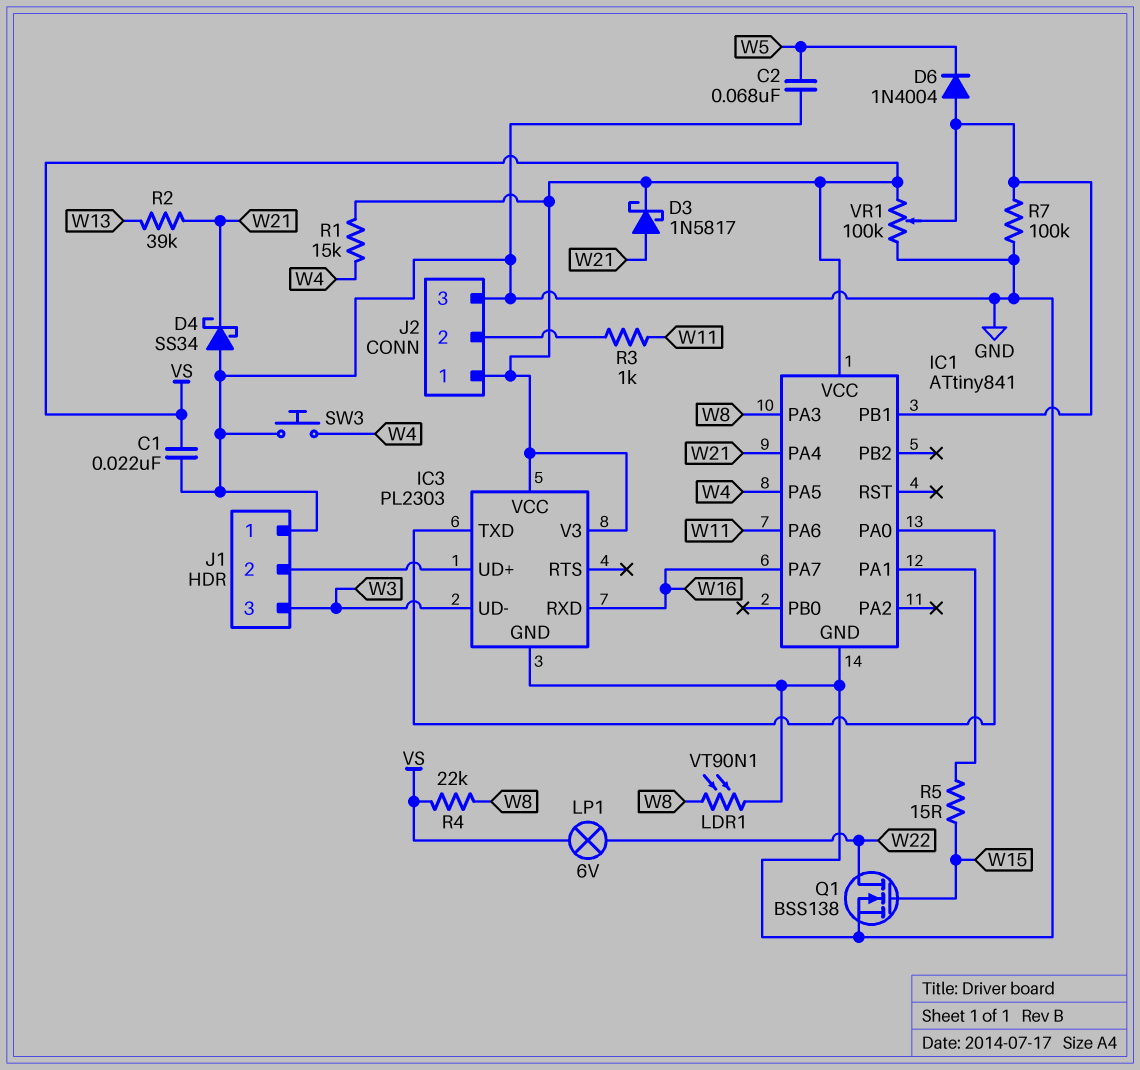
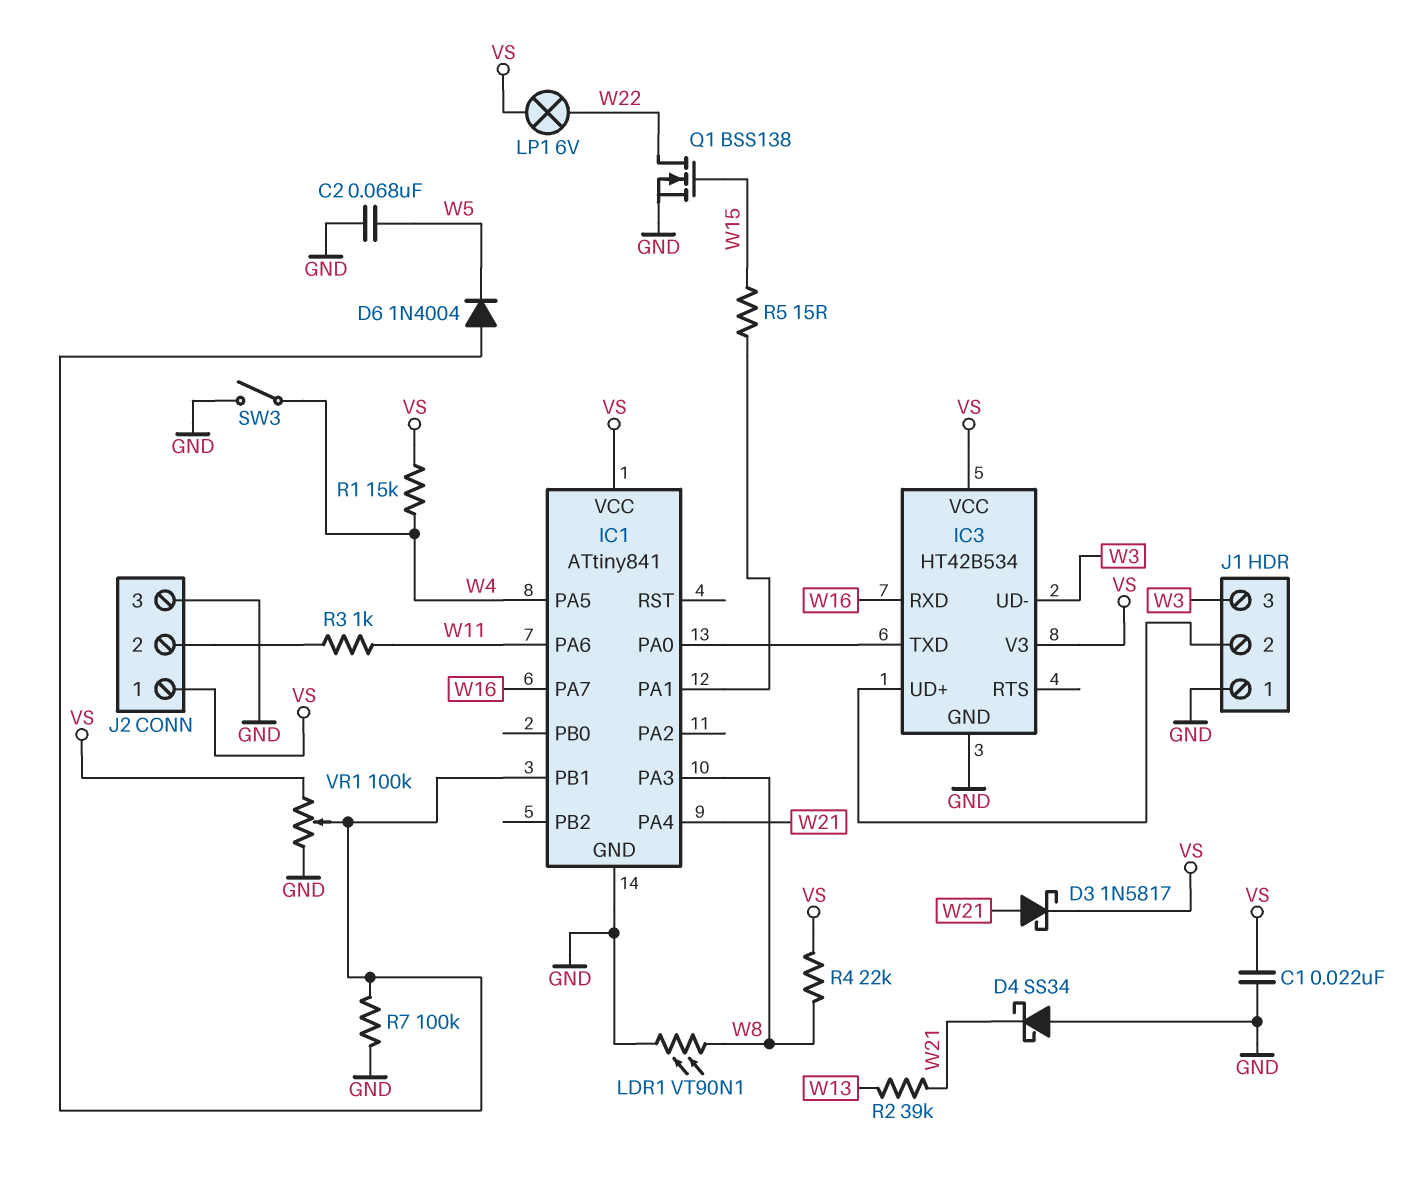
IC3: PL2303 -> HT42B534
SW3: button (GND, W4) -> switch (GND, W4)

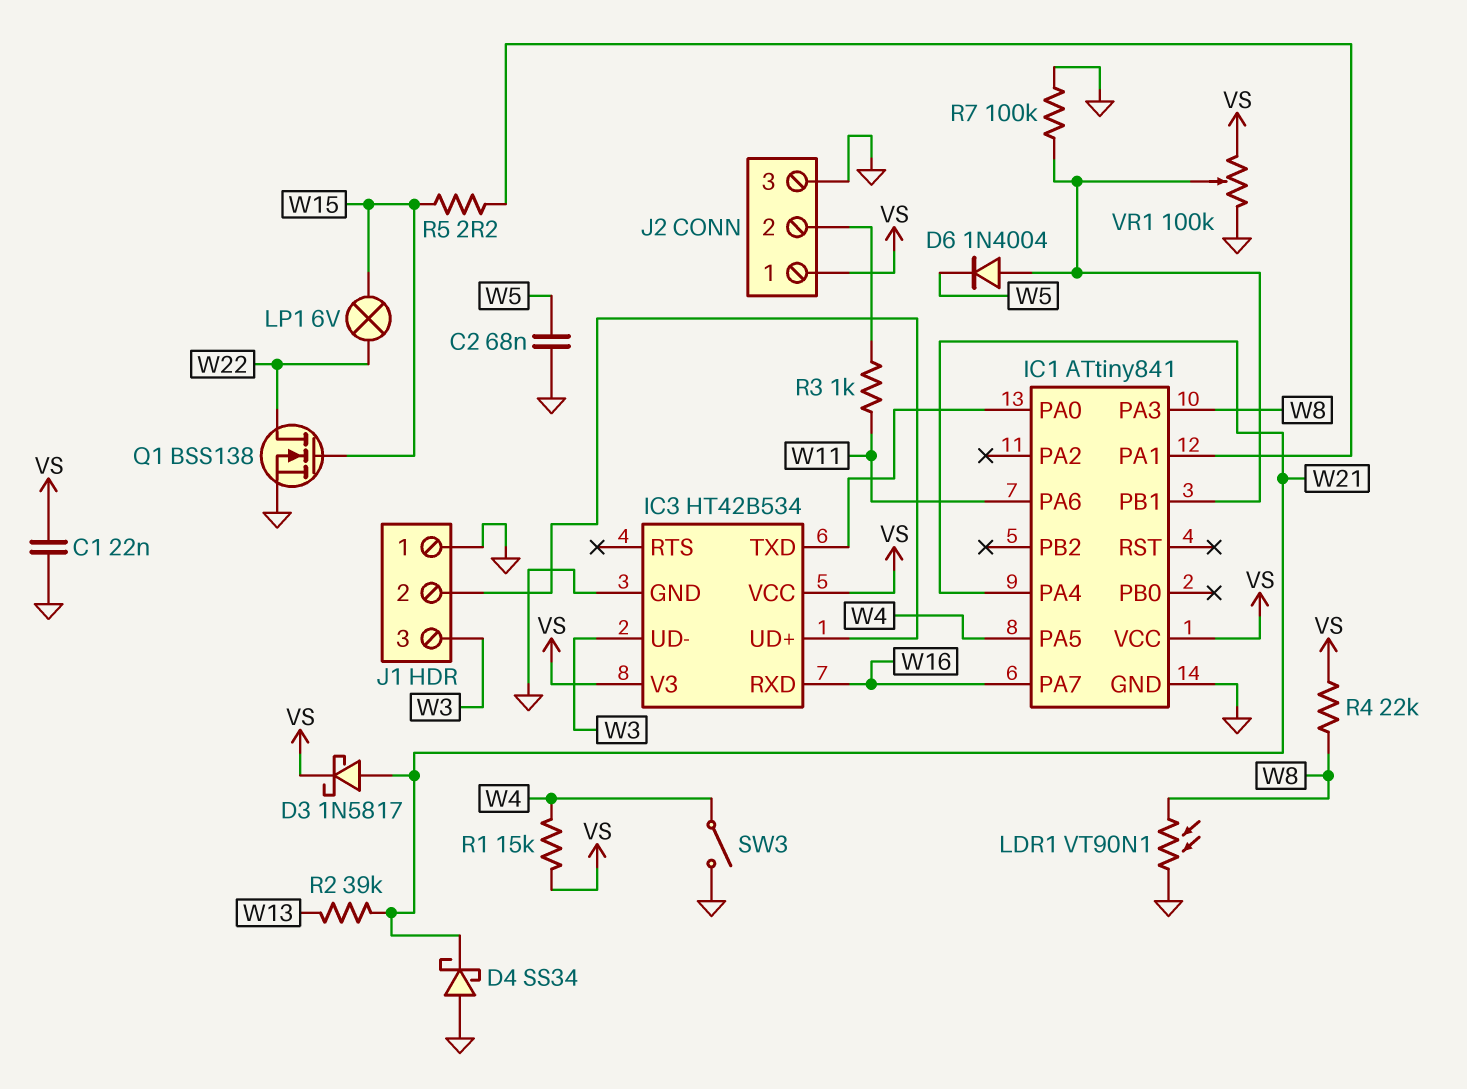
LP1: lamp 6V (VS, W22) -> lamp 6V (W15, W22)
R5: 15 (IC1/PA1, W15) -> 2.2 (IC1/PA1, W15)

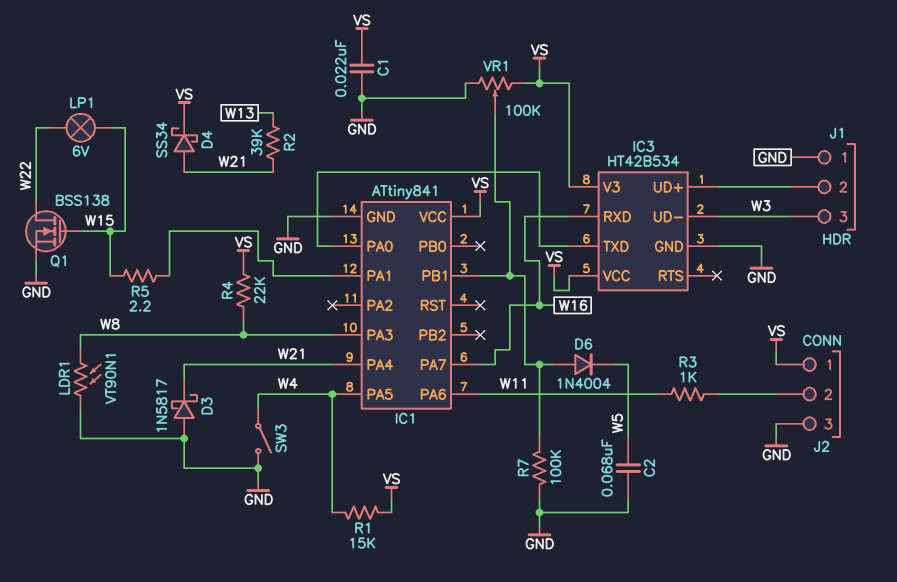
D3: schottky 1N5817 (A W21, K VS) -> schottky 1N5817 (A GND, K W21)
D4: schottky SS34 (A GND, K W21) -> schottky SS34 (A W21, K VS)

